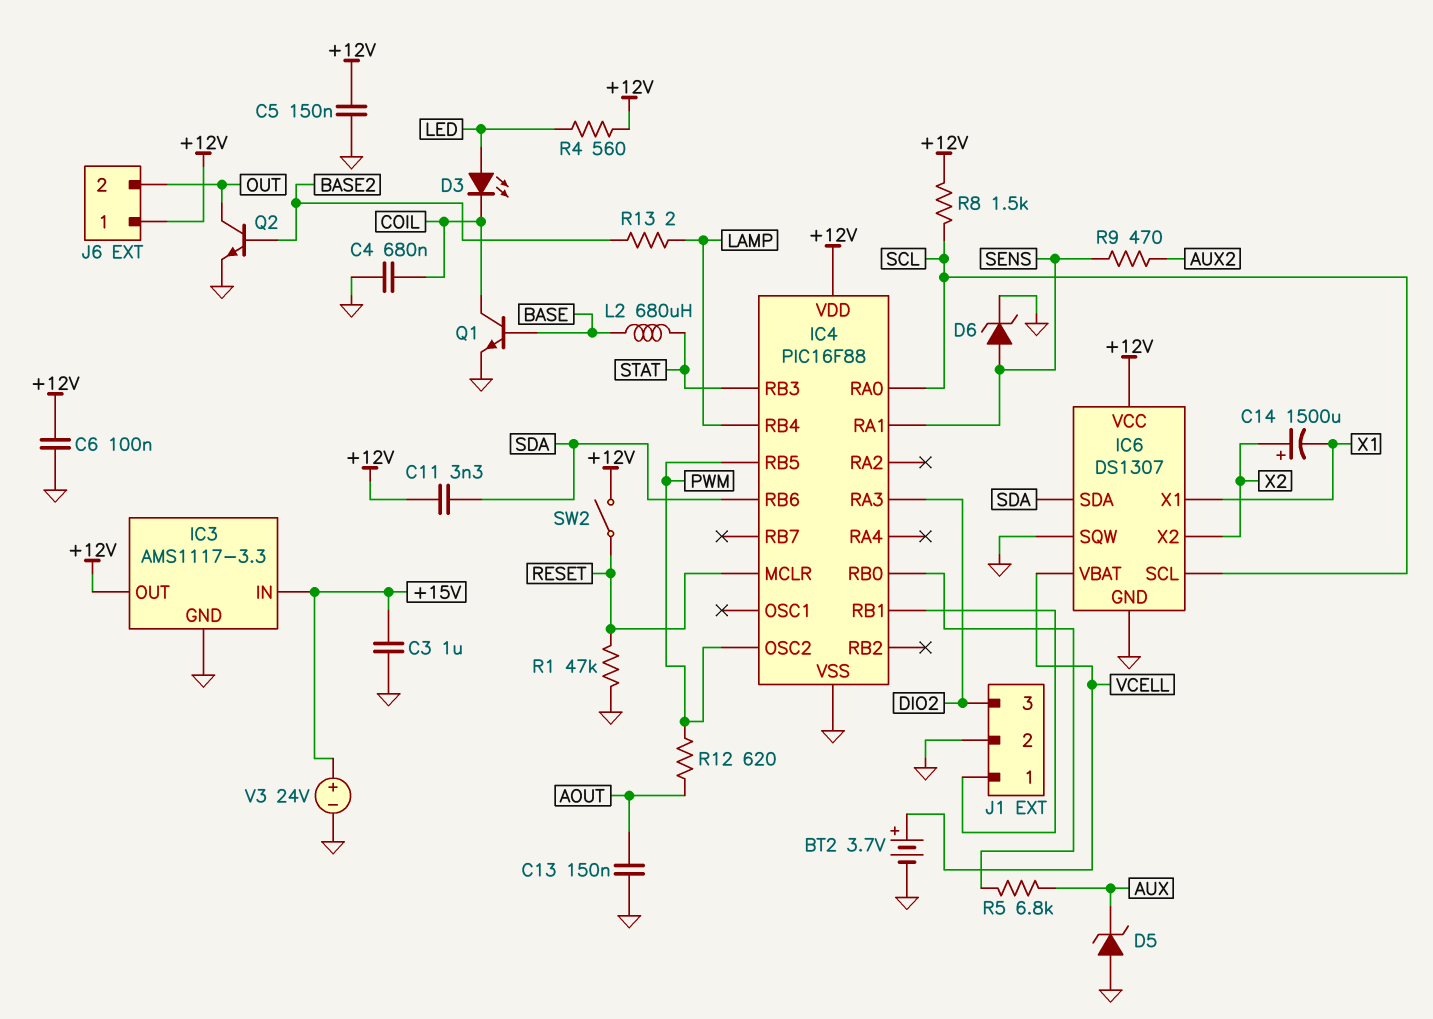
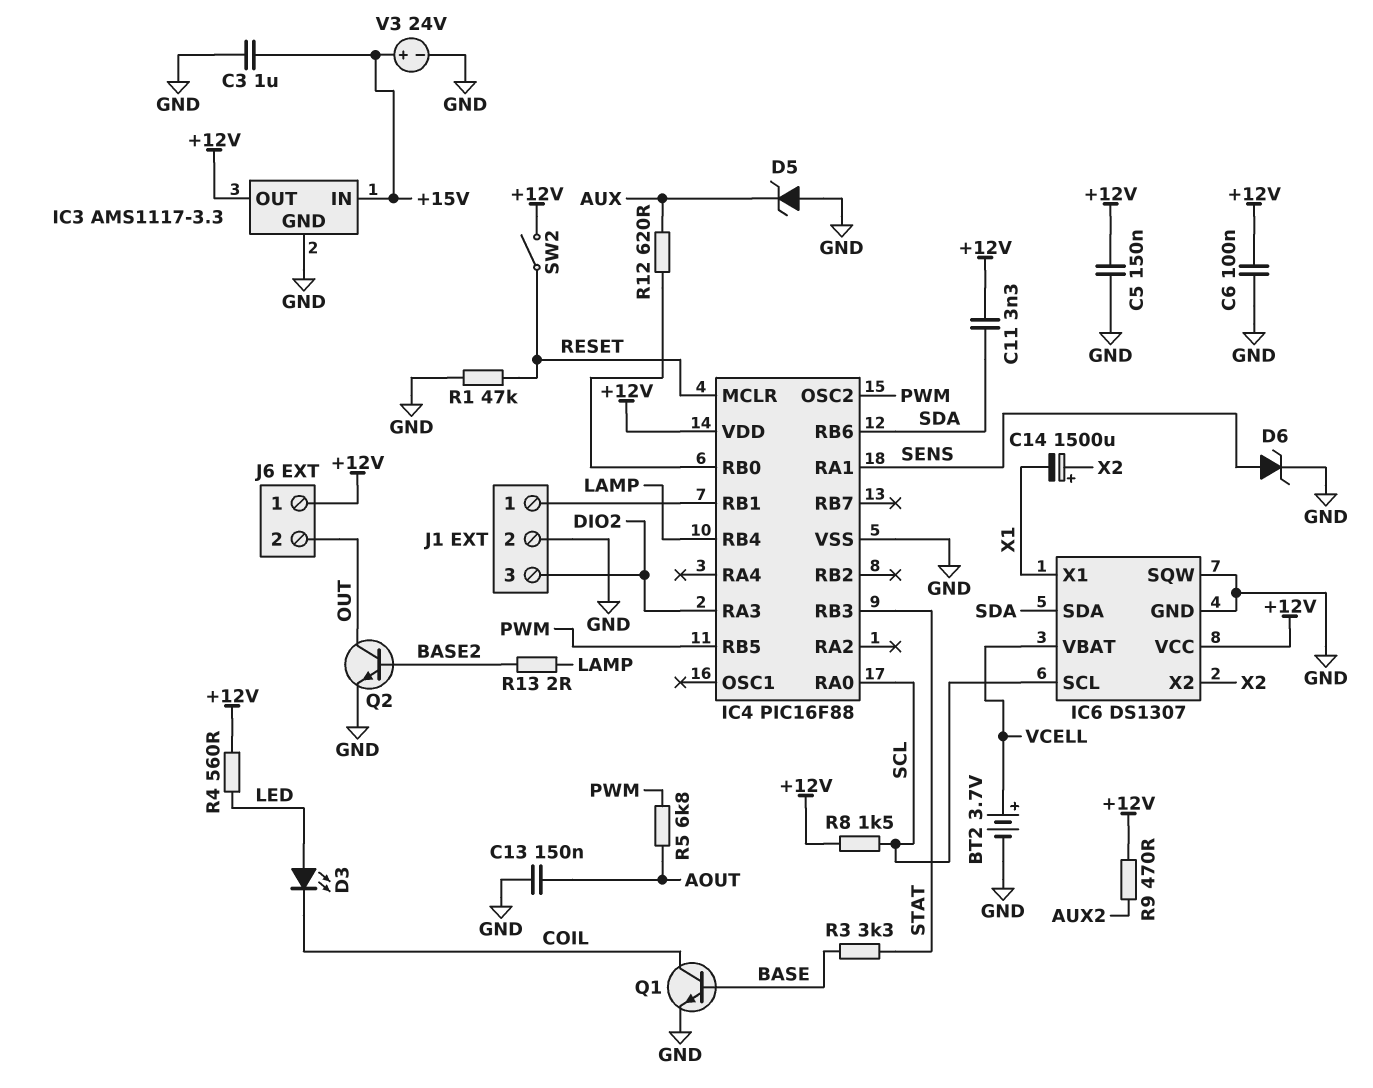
C4: 680nF (COIL, GND) -> none
L2: 680uH (BASE, STAT) -> none
R3: none -> 3.3k (BASE, STAT)
R5: 6.8k (AUX, IC4/RB0) -> 6.8k (AOUT, PWM)
R9: 470 (AUX2, SENS) -> 470 (+12V, AUX2)
R12: 620 (AOUT, PWM) -> 620 (AUX, IC4/RB0)

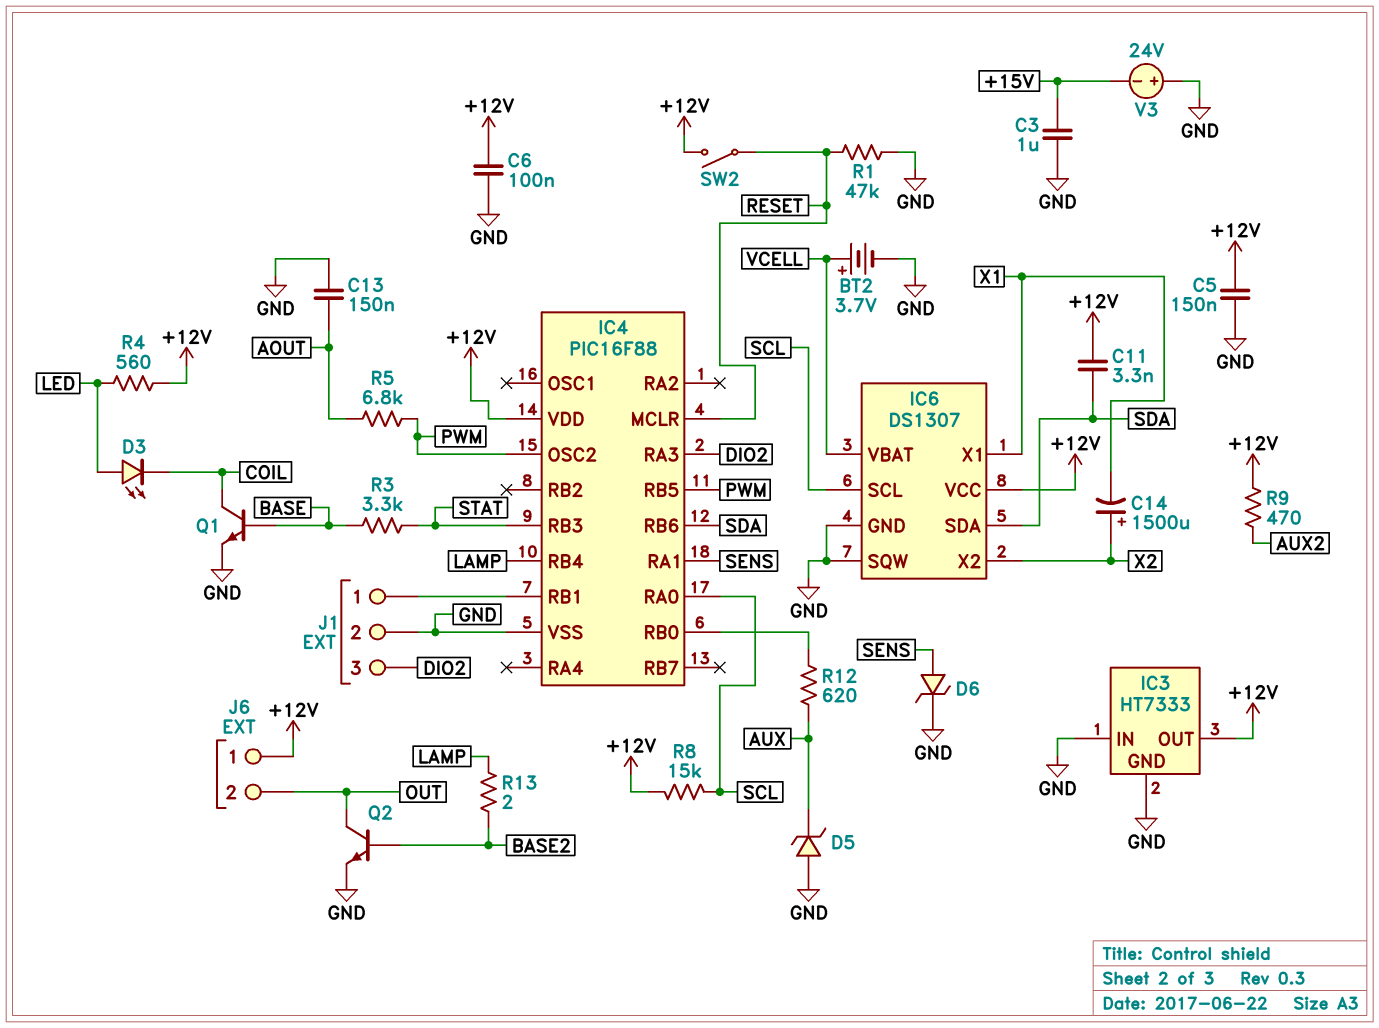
IC3: AMS1117-3.3 -> HT7333
IC3 pin IN: +15V -> GND
R8: 1.5k (+12V, SCL) -> 15k (+12V, SCL)
V3: 24V (plus +15V, minus GND) -> 24V (plus GND, minus +15V)

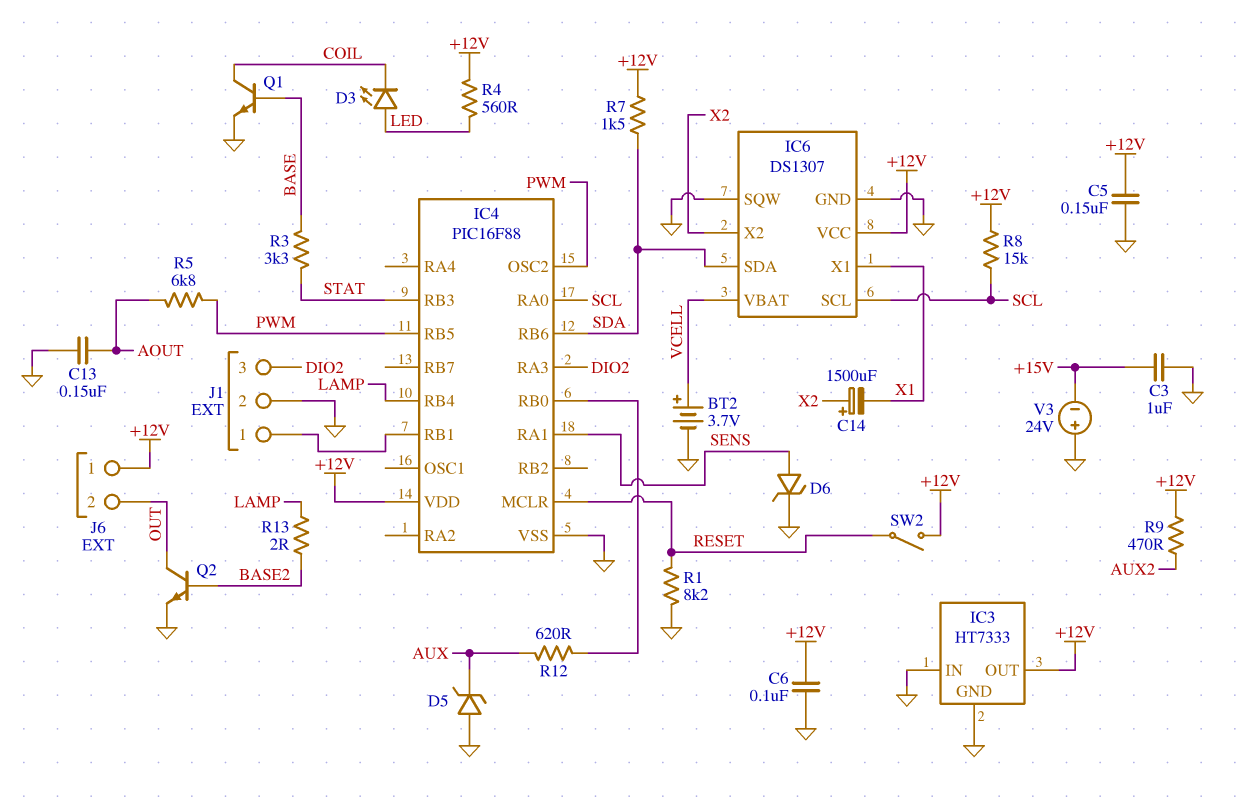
C11: 3.3nF (+12V, SDA) -> none
R1: 47k (GND, RESET) -> 8.2k (GND, RESET)
R7: none -> 1.5k (+12V, SDA)

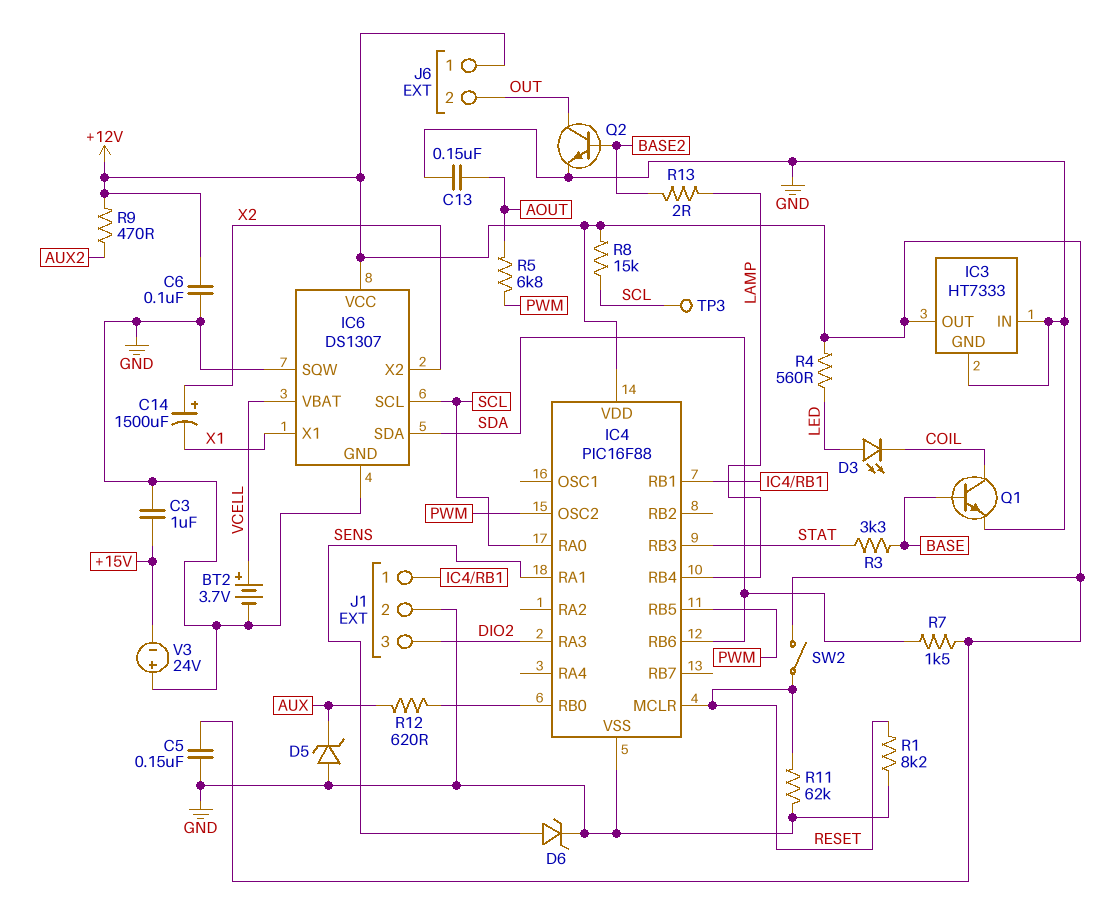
R11: none -> 62k (GND, RESET)
TP3: none -> test point (SCL)

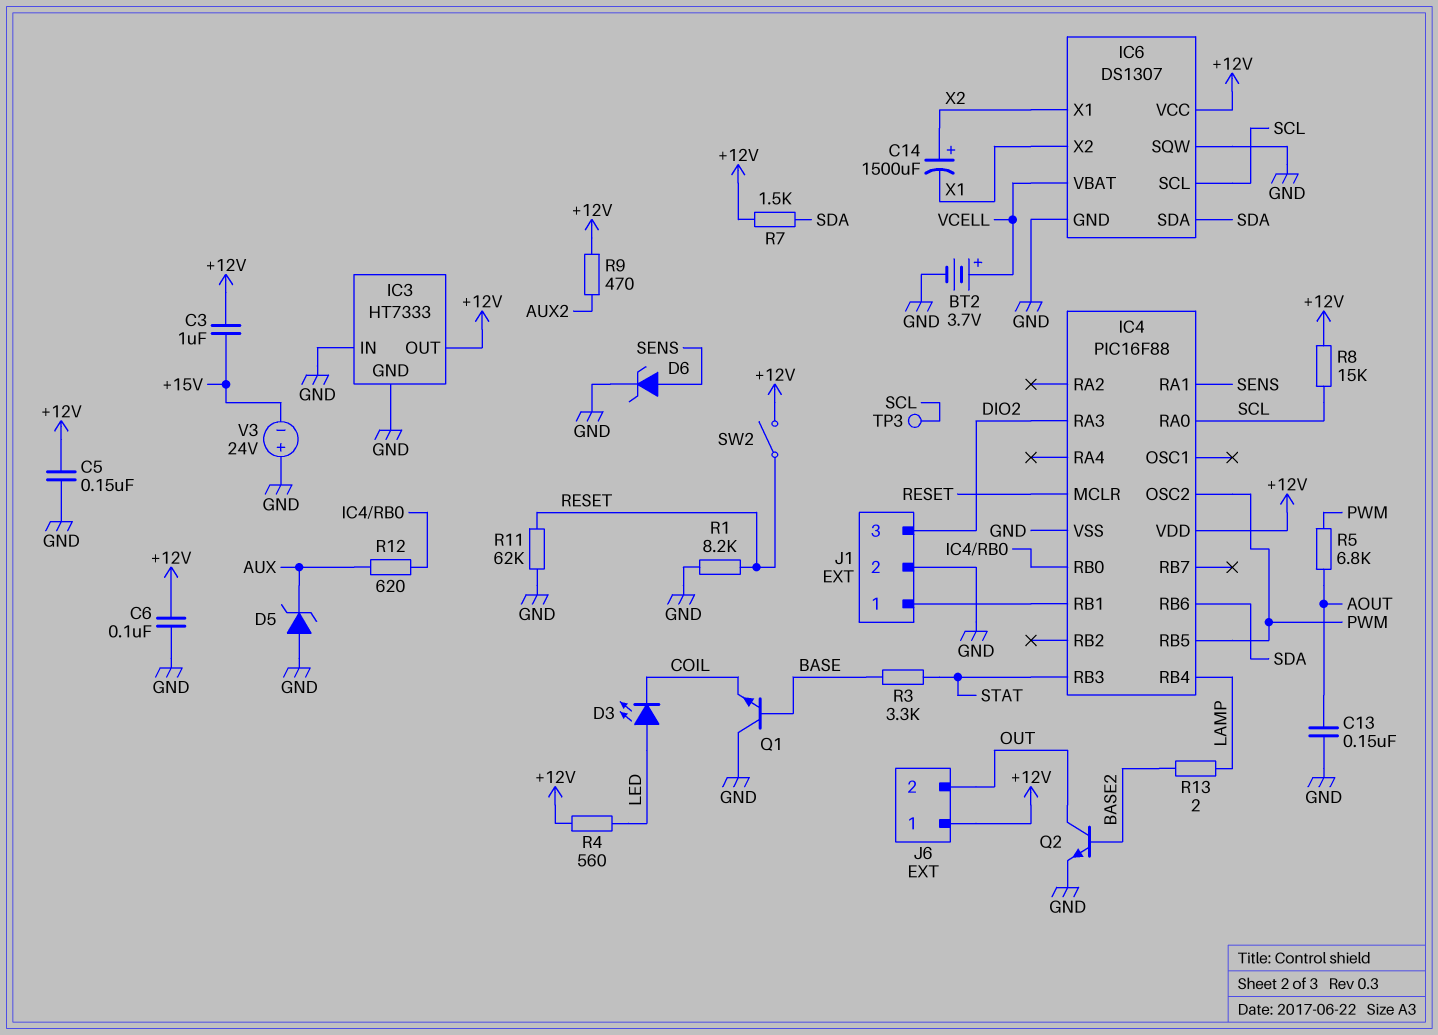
C3: 1uF (+15V, GND) -> 1uF (+12V, +15V)
IC6 pin X1: X1 -> X2
IC6 pin X2: X2 -> X1
Q1: NPN (B BASE, C COIL, E GND) -> NPN (B BASE, C GND, E COIL)

